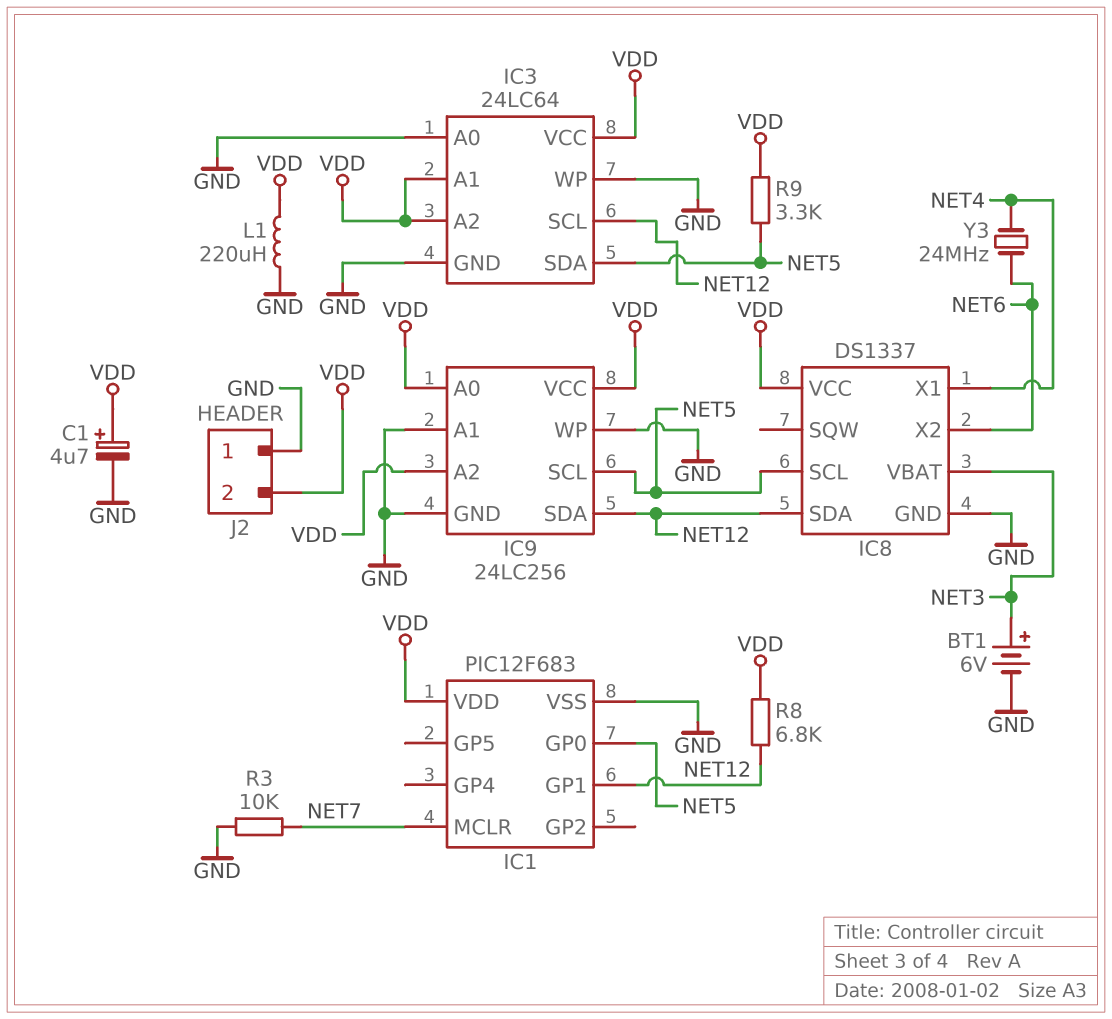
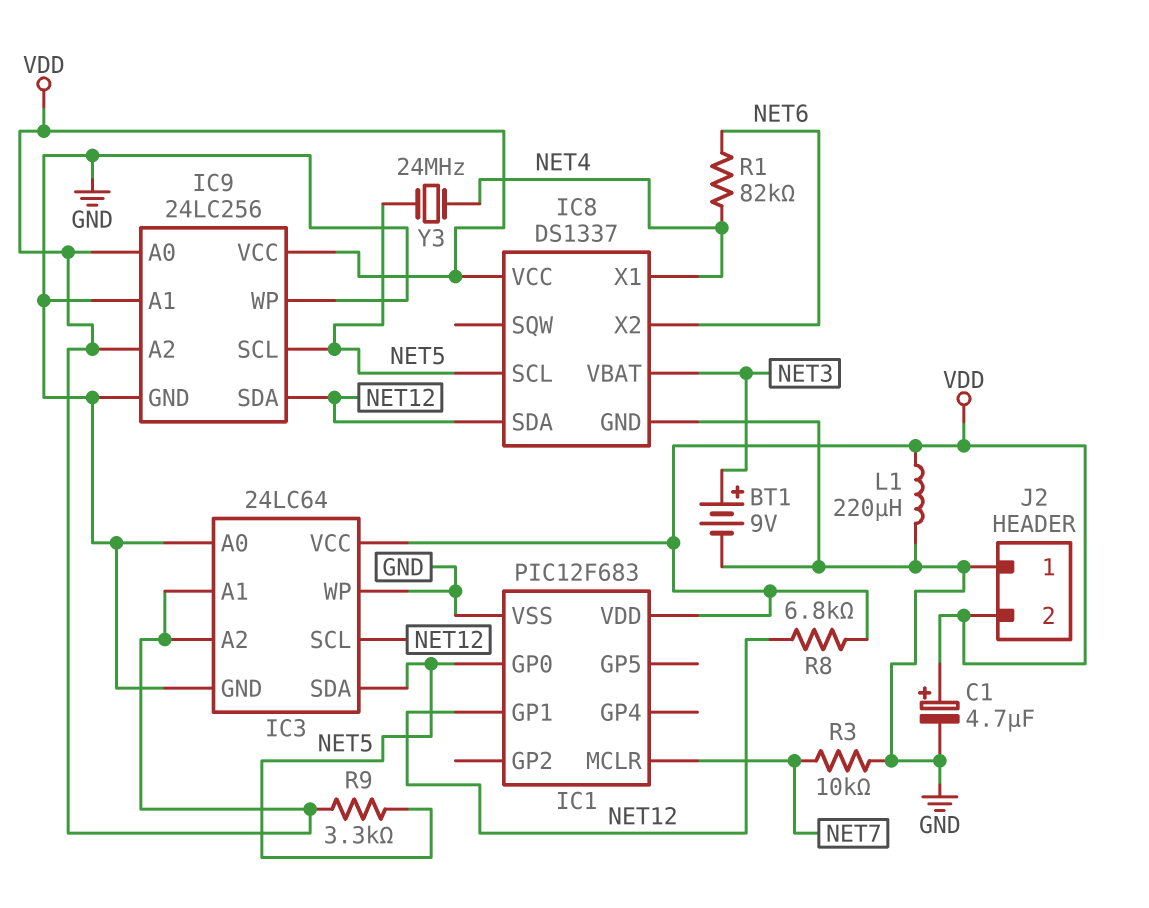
BT1: 6V (plus NET3, minus GND) -> 9V (plus NET3, minus GND)
R1: none -> 82k (NET4, NET6)
Y3: 24MHz (NET4, NET6) -> 24MHz (NET4, NET5)

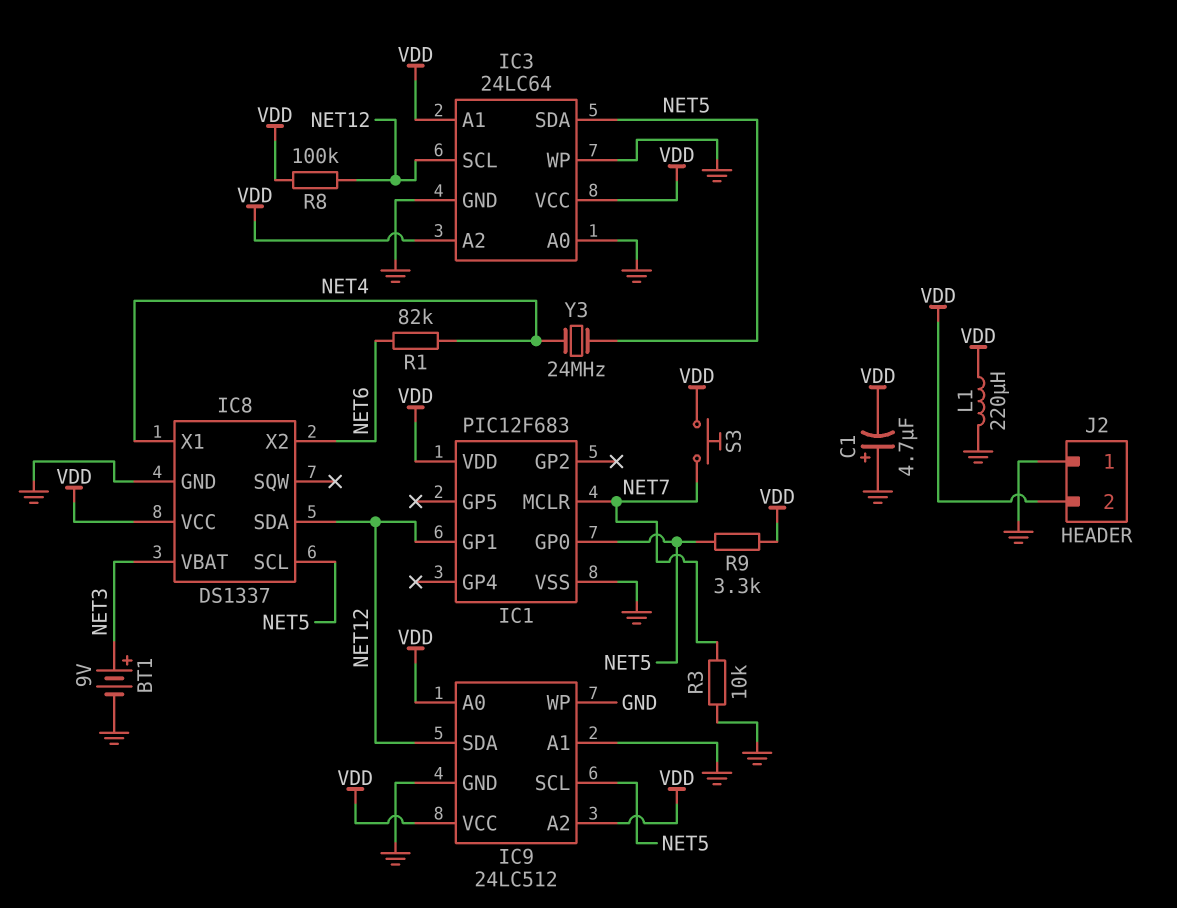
C1: 4.7uF (plus VDD, minus GND) -> 4.7uF (plus GND, minus VDD)
IC9: 24LC256 -> 24LC512
R8: 6.8k (NET12, VDD) -> 100k (NET12, VDD)
S3: none -> button (NET7, VDD)

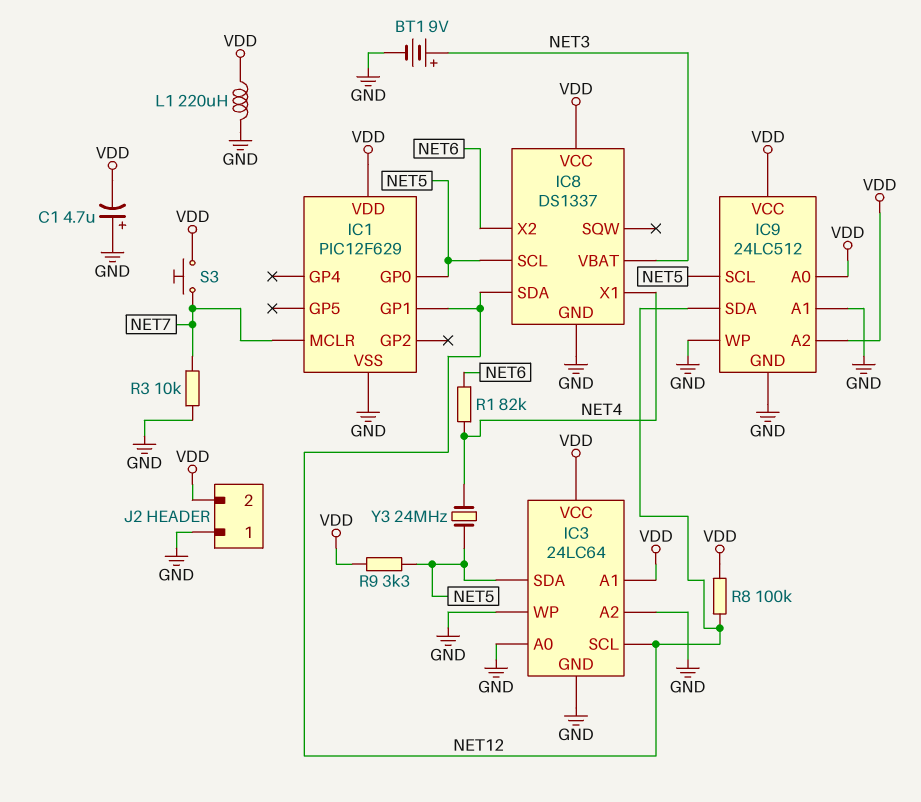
IC1: PIC12F683 -> PIC12F629
IC3 pin A2: VDD -> GND

